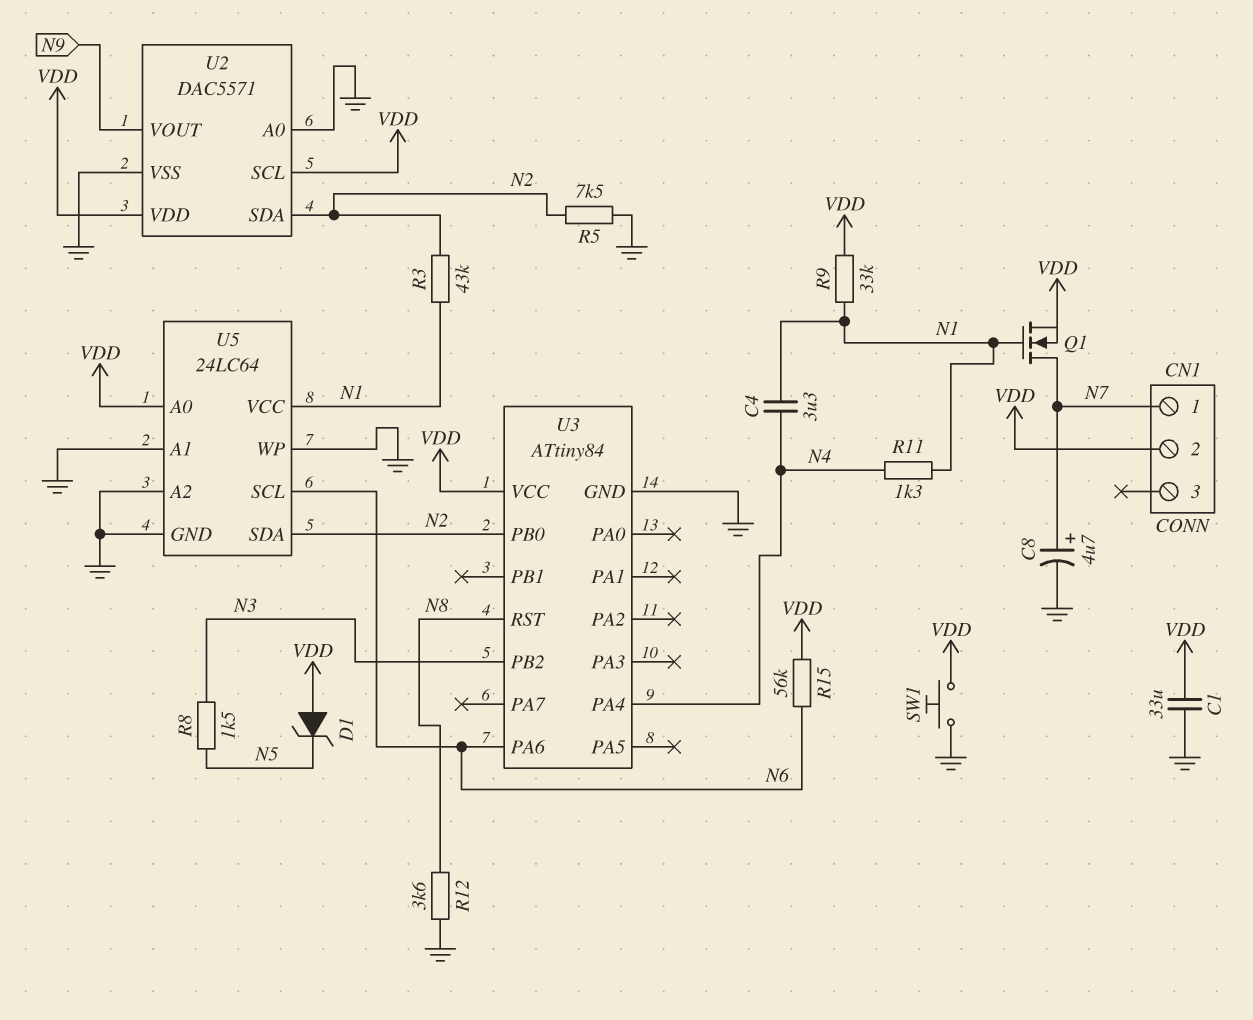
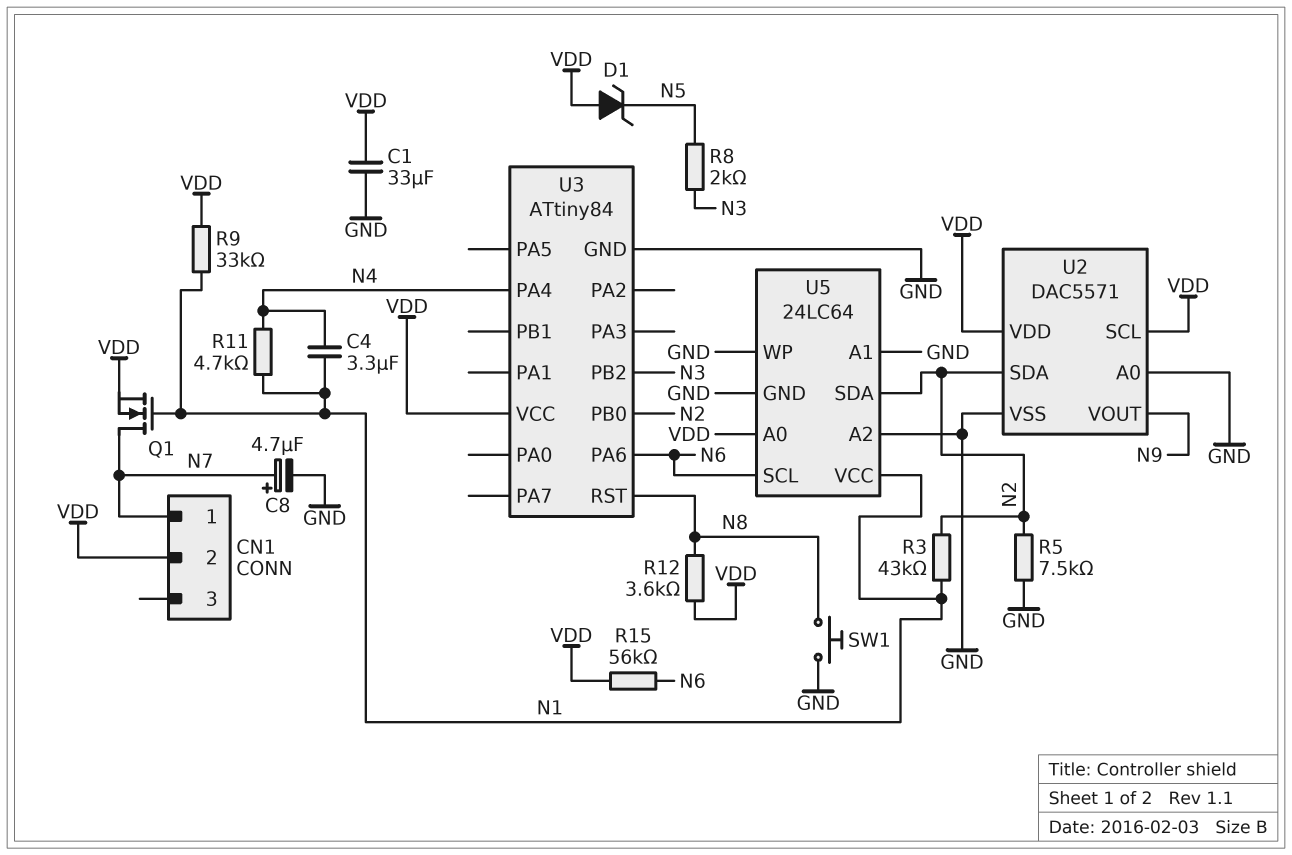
R8: 1.5k (N3, N5) -> 2k (N3, N5)
R11: 1.3k (N1, N4) -> 4.7k (N1, N4)
R12: 3.6k (GND, N8) -> 3.6k (N8, VDD)
SW1: button (GND, VDD) -> button (GND, N8)

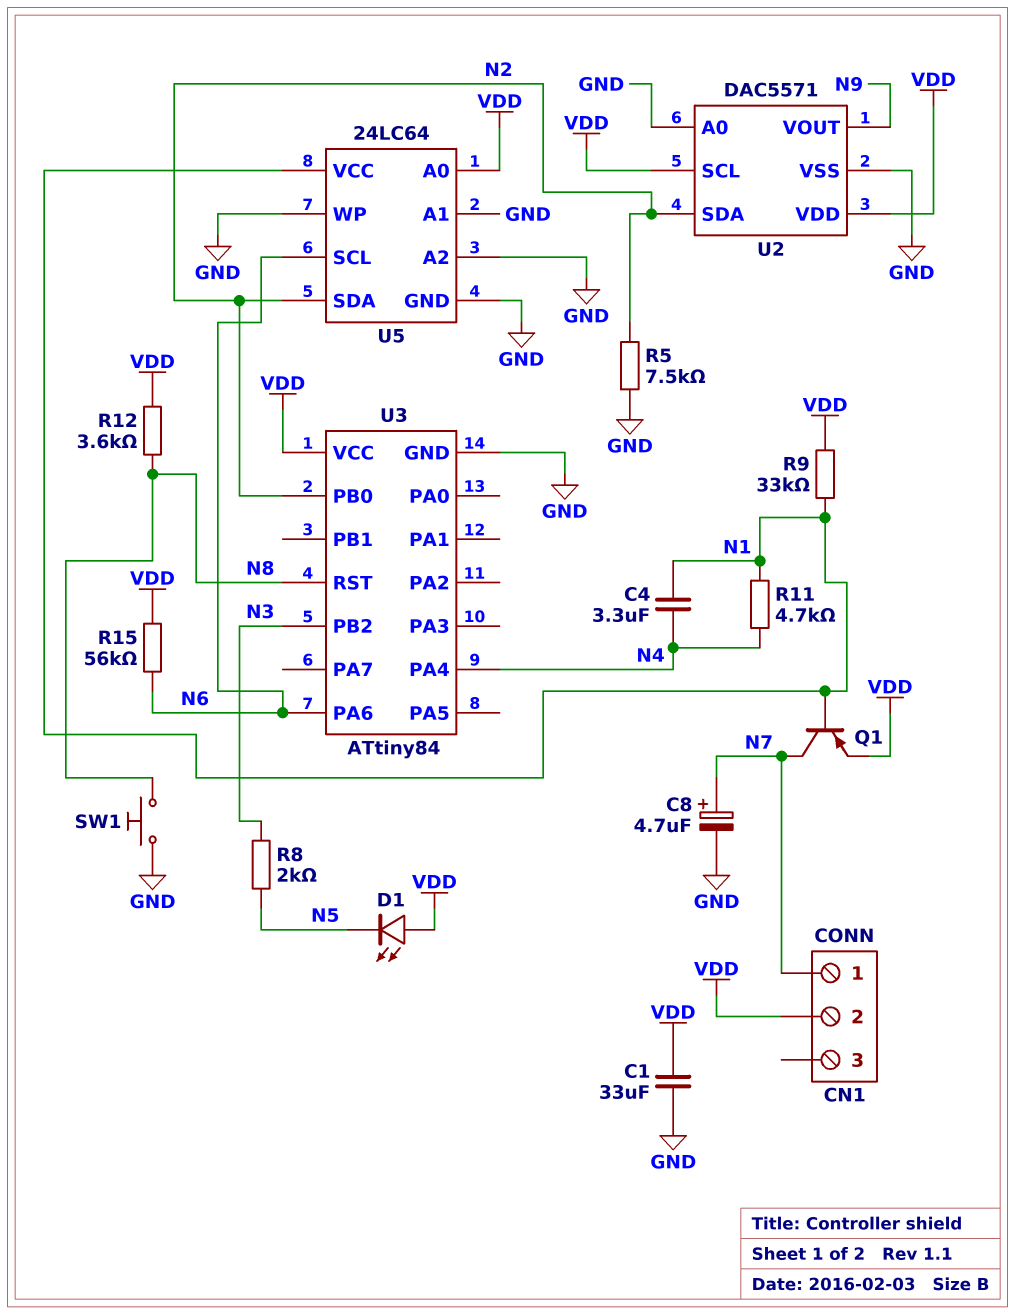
D1: zener (A VDD, K N5) -> LED (A VDD, K N5)
Q1: NMOS (G N1, D N7, S VDD) -> PNP (B N1, C N7, E VDD)
R3: 43k (N1, N2) -> none

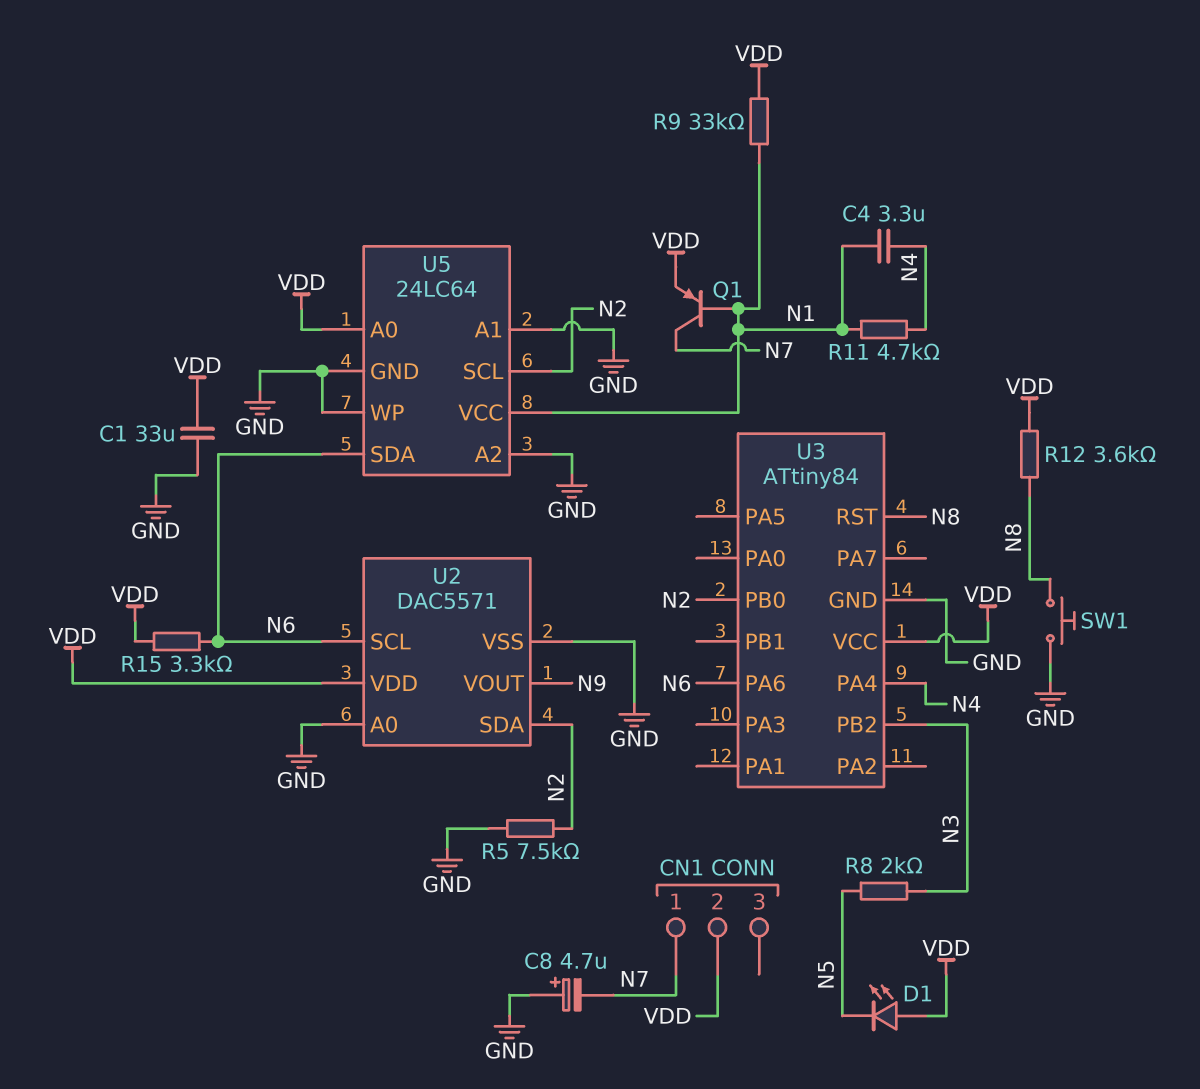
C8: 4.7uF (plus N7, minus GND) -> 4.7uF (plus GND, minus N7)
R15: 56k (N6, VDD) -> 3.3k (N6, VDD)
U2 pin SCL: VDD -> N6
U5 pin SCL: N6 -> N2
U5 pin SDA: N2 -> N6

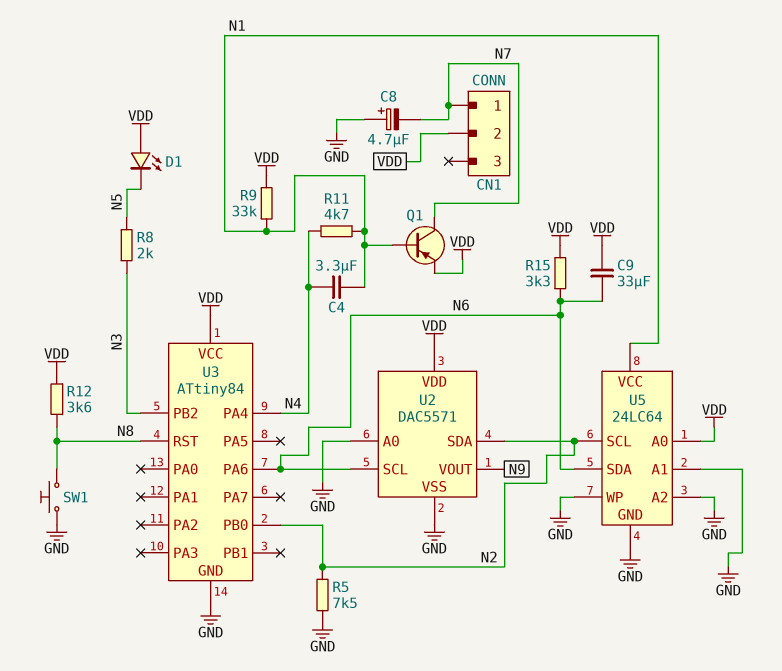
C1: 33uF (GND, VDD) -> none
C9: none -> 33uF (N6, VDD)

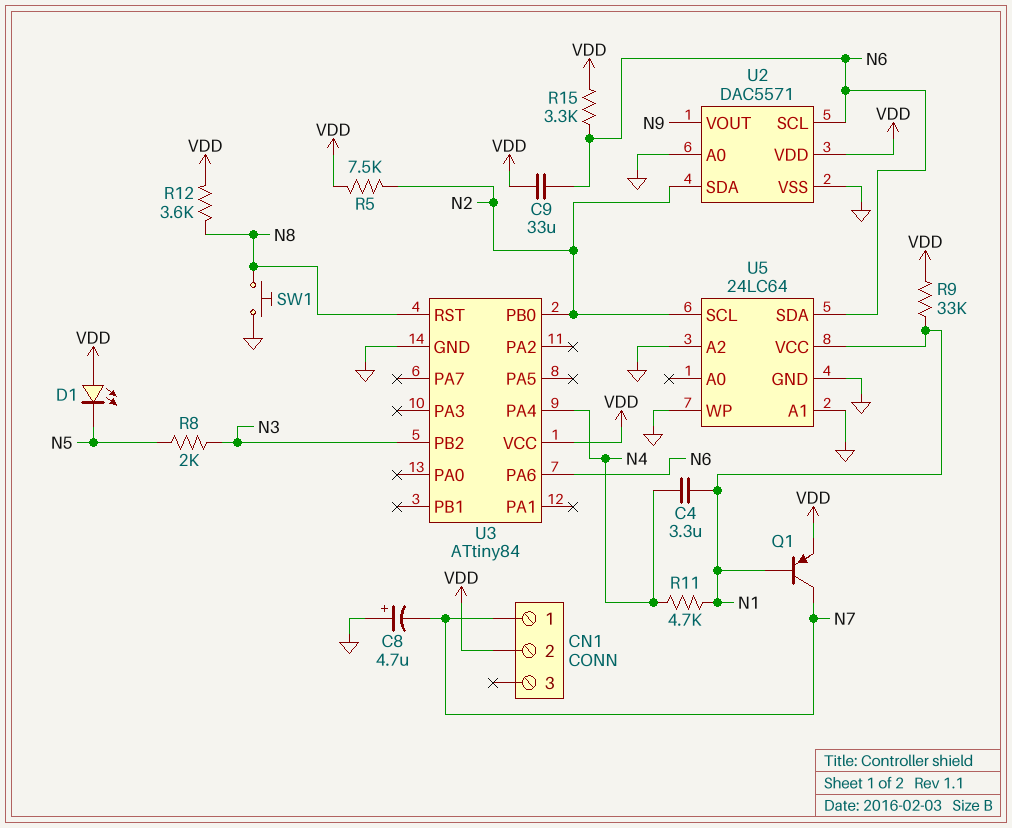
R5: 7.5k (GND, N2) -> 7.5k (N2, VDD)
U5 pin A0: VDD -> none

